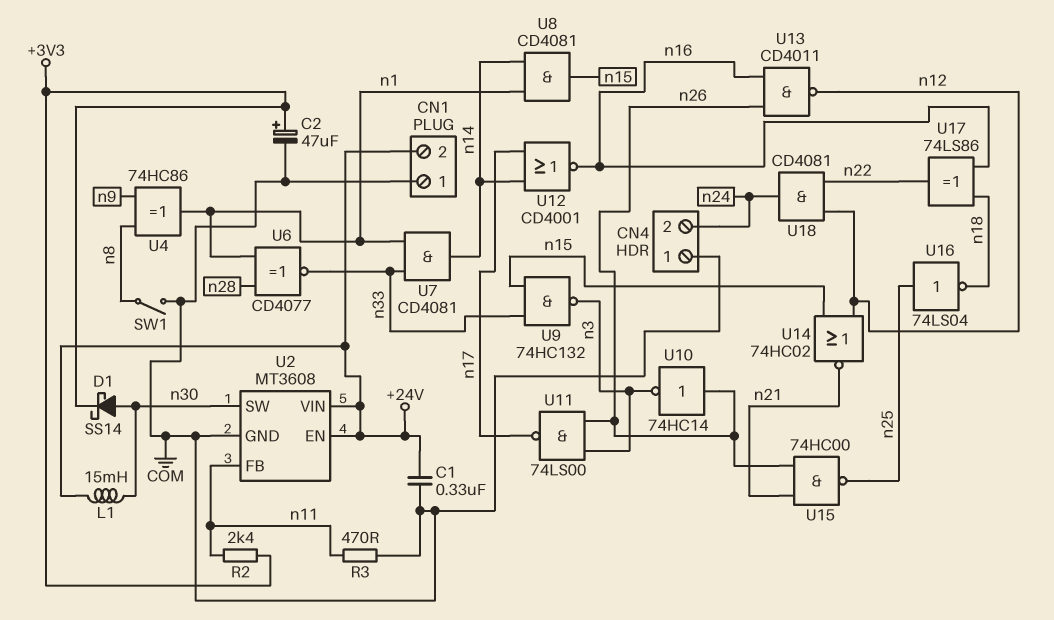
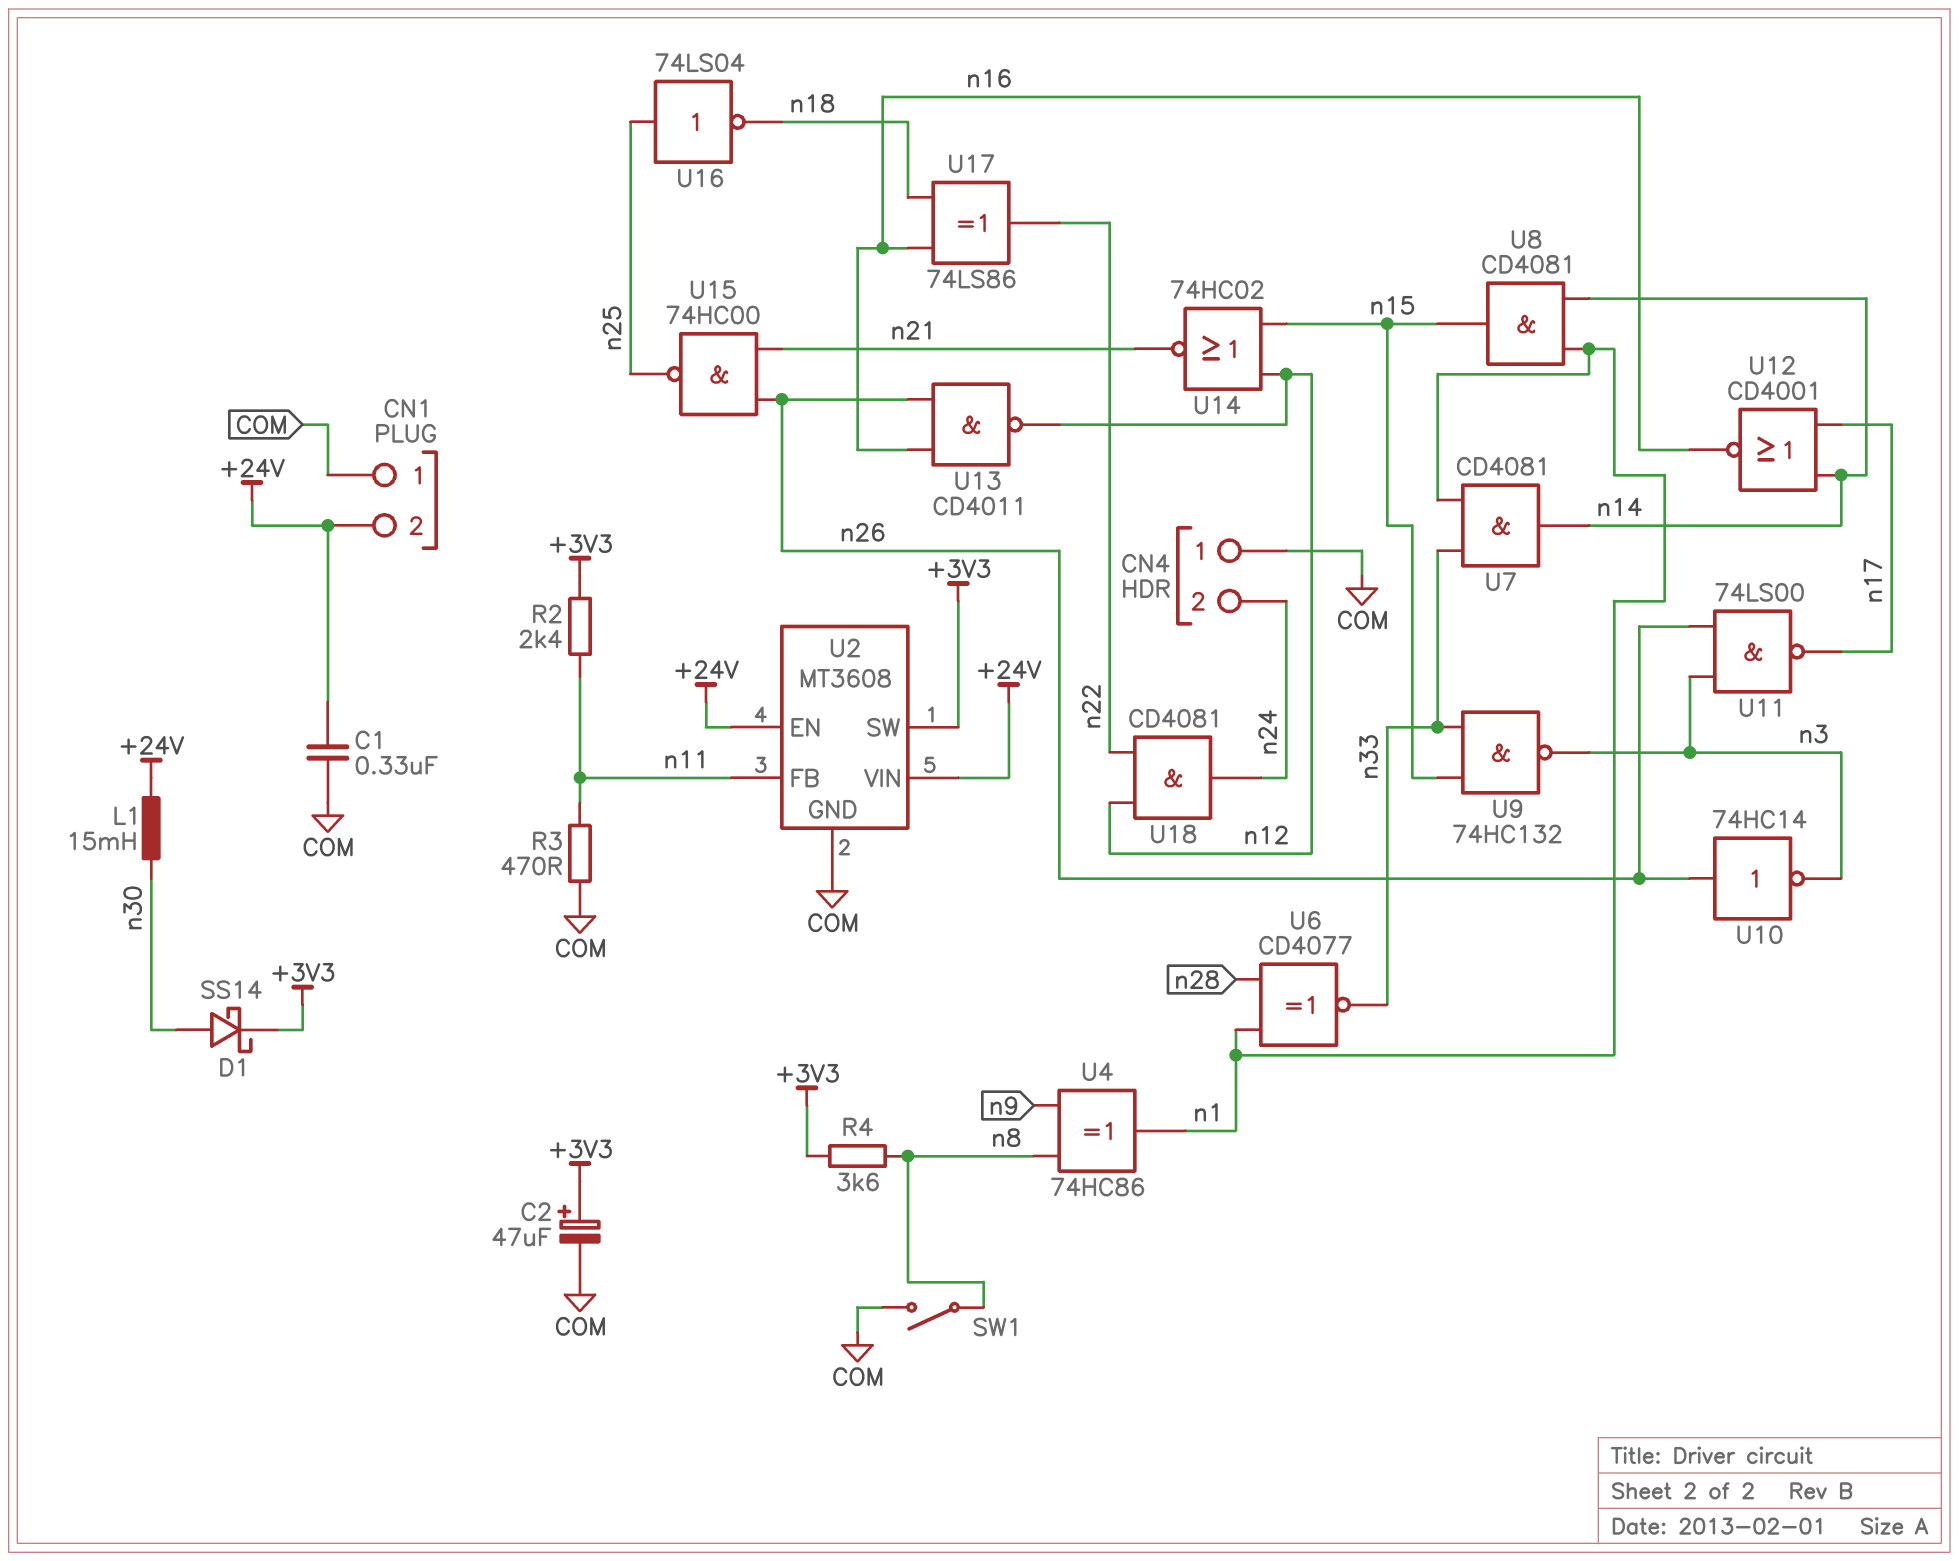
R4: none -> 3.6k (+3V3, n8)
U2 pin SW: n30 -> +3V3

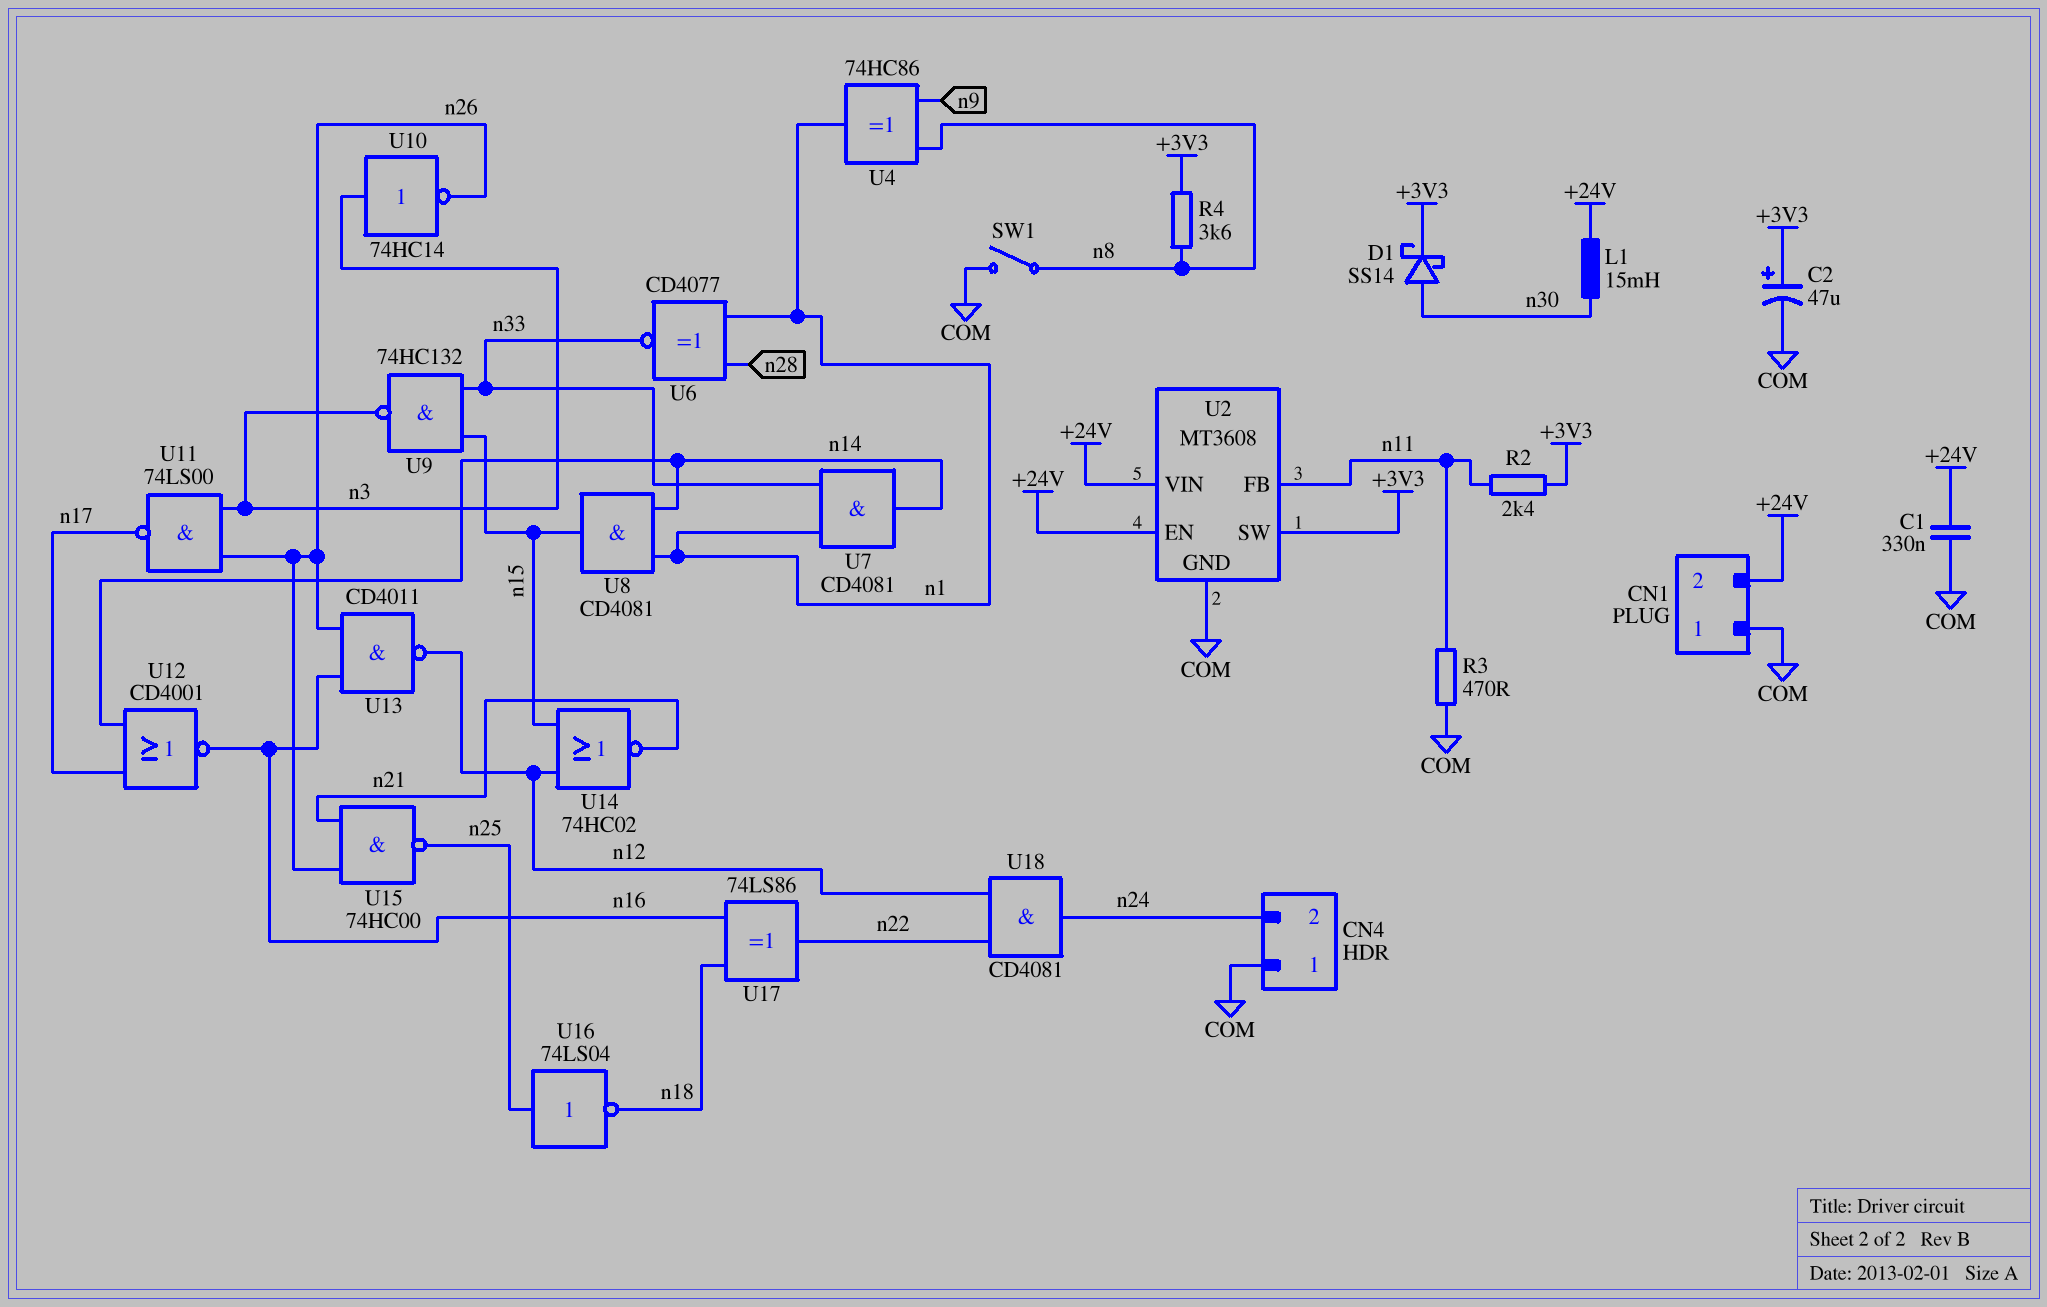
U10: NOT 74HC14 (in n26, out n3) -> NOT 74HC14 (in n3, out n26)

